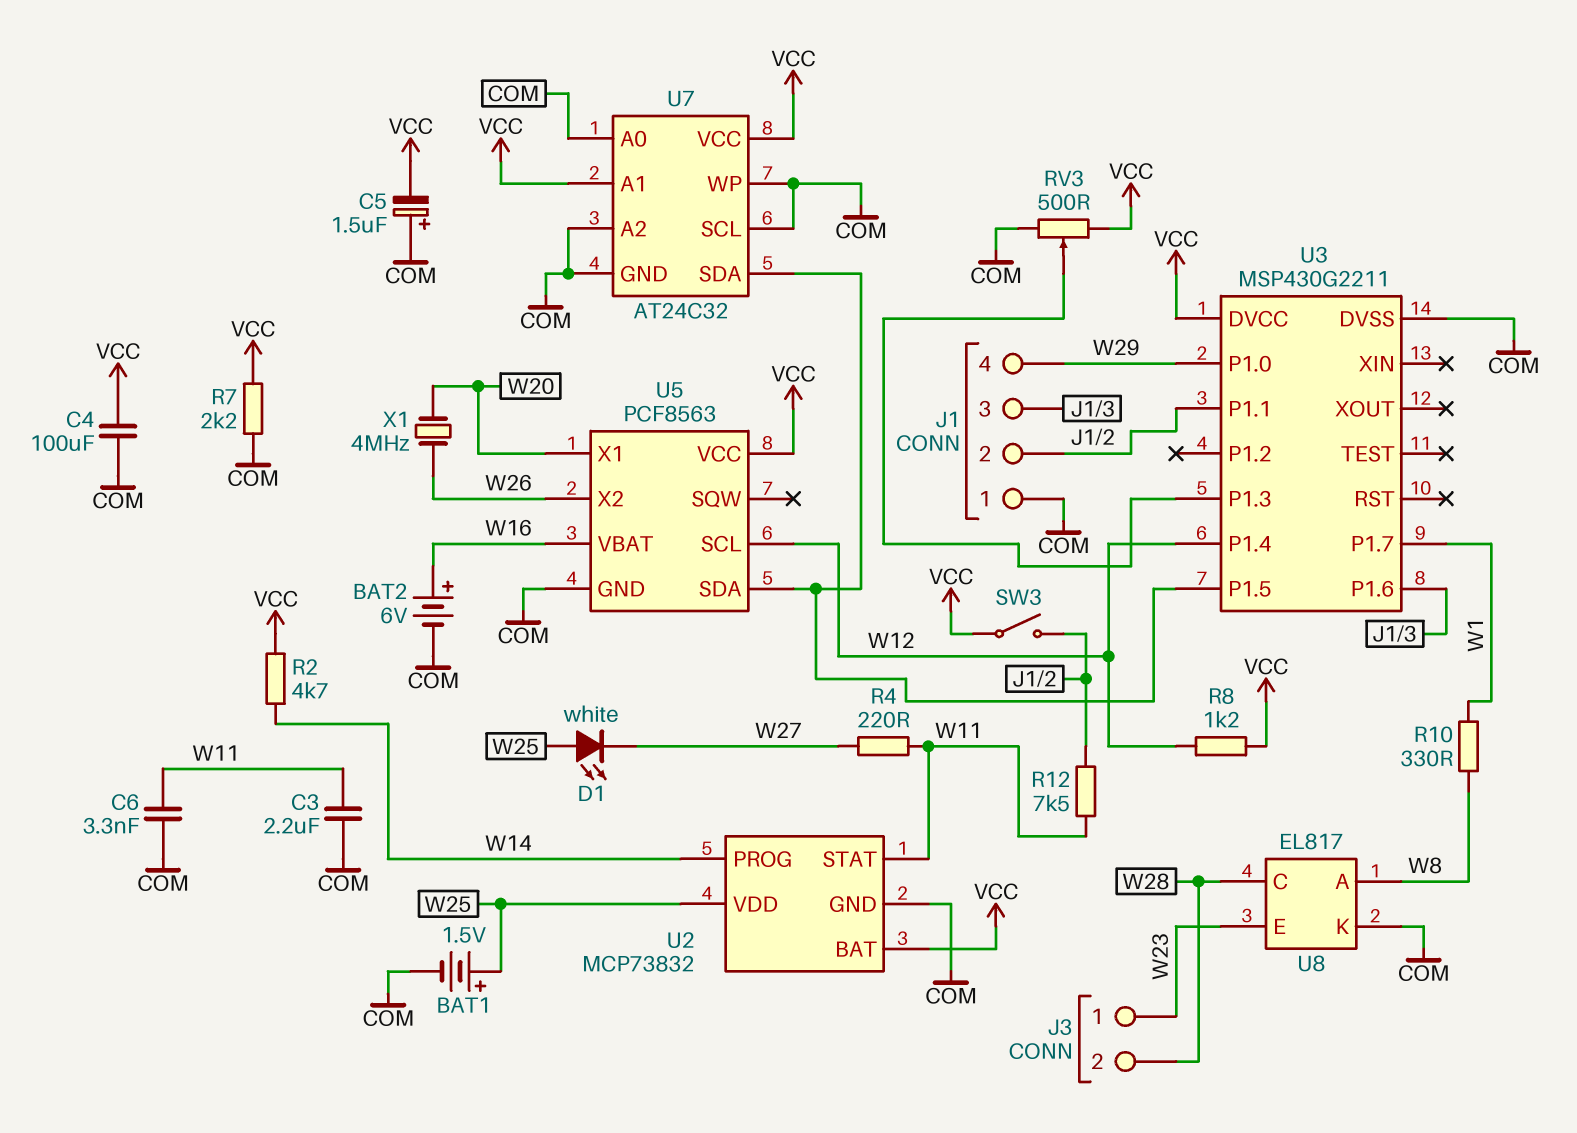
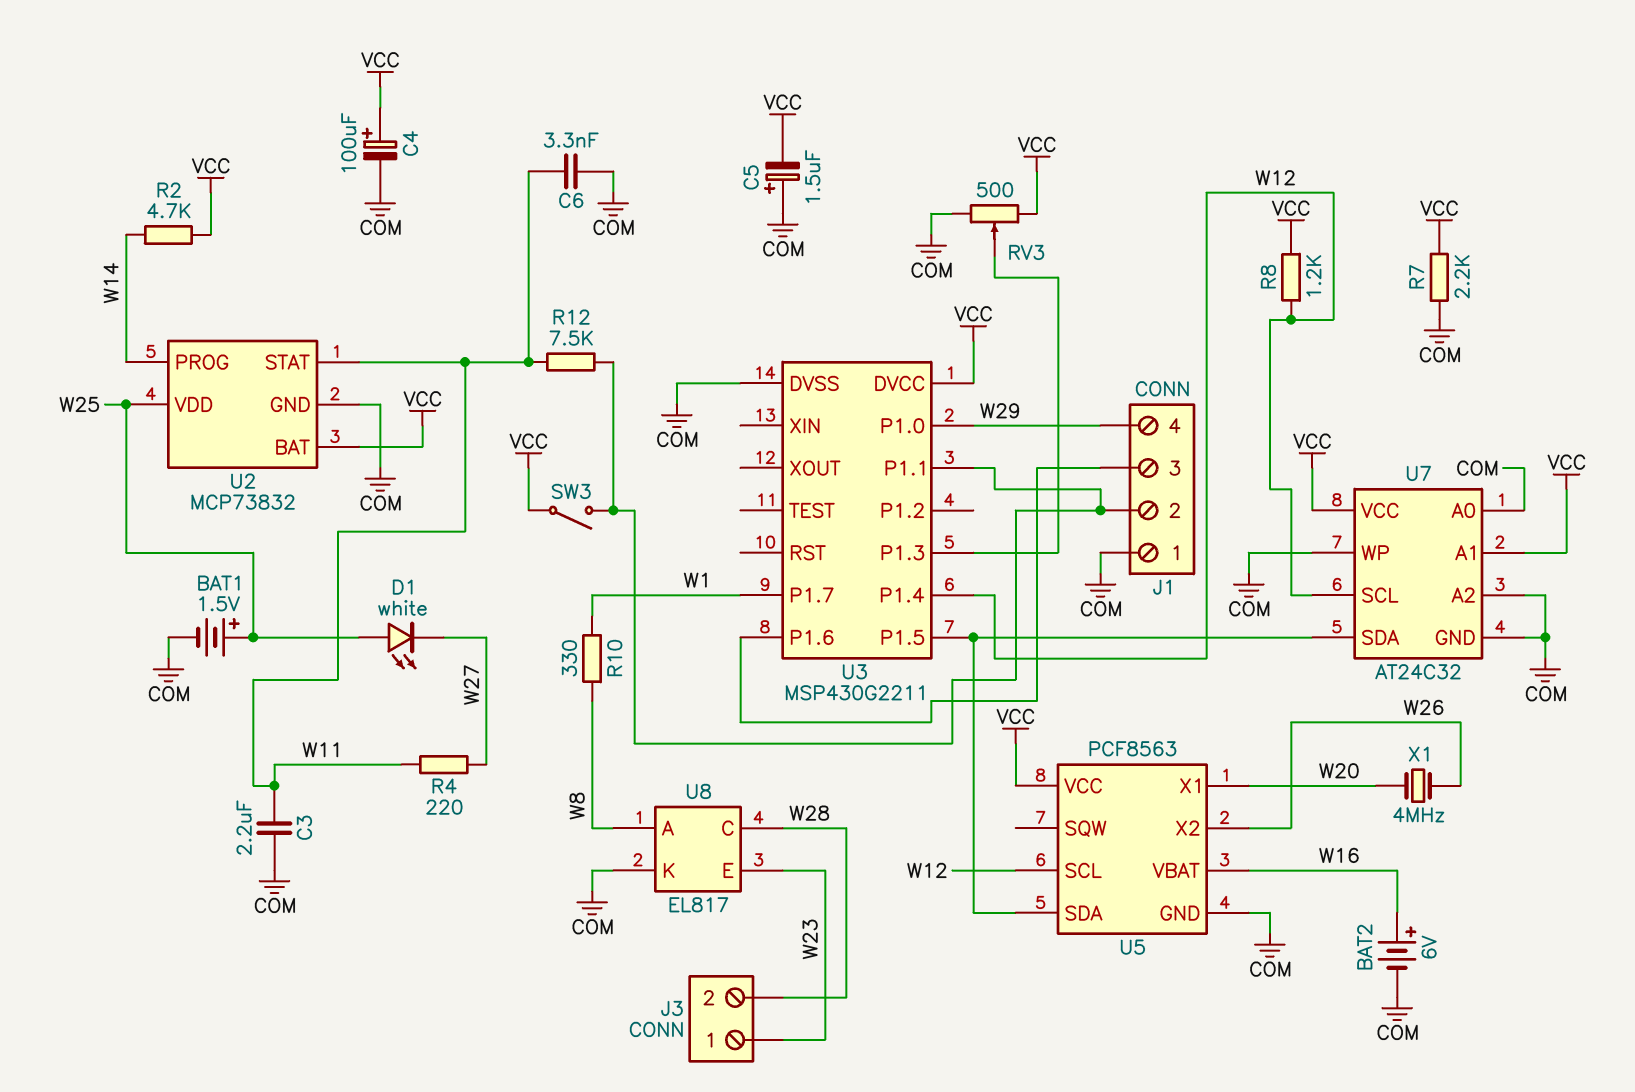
C4: 100uF (COM, VCC) -> 100uF (plus VCC, minus COM)
U7 pin SCL: COM -> W12

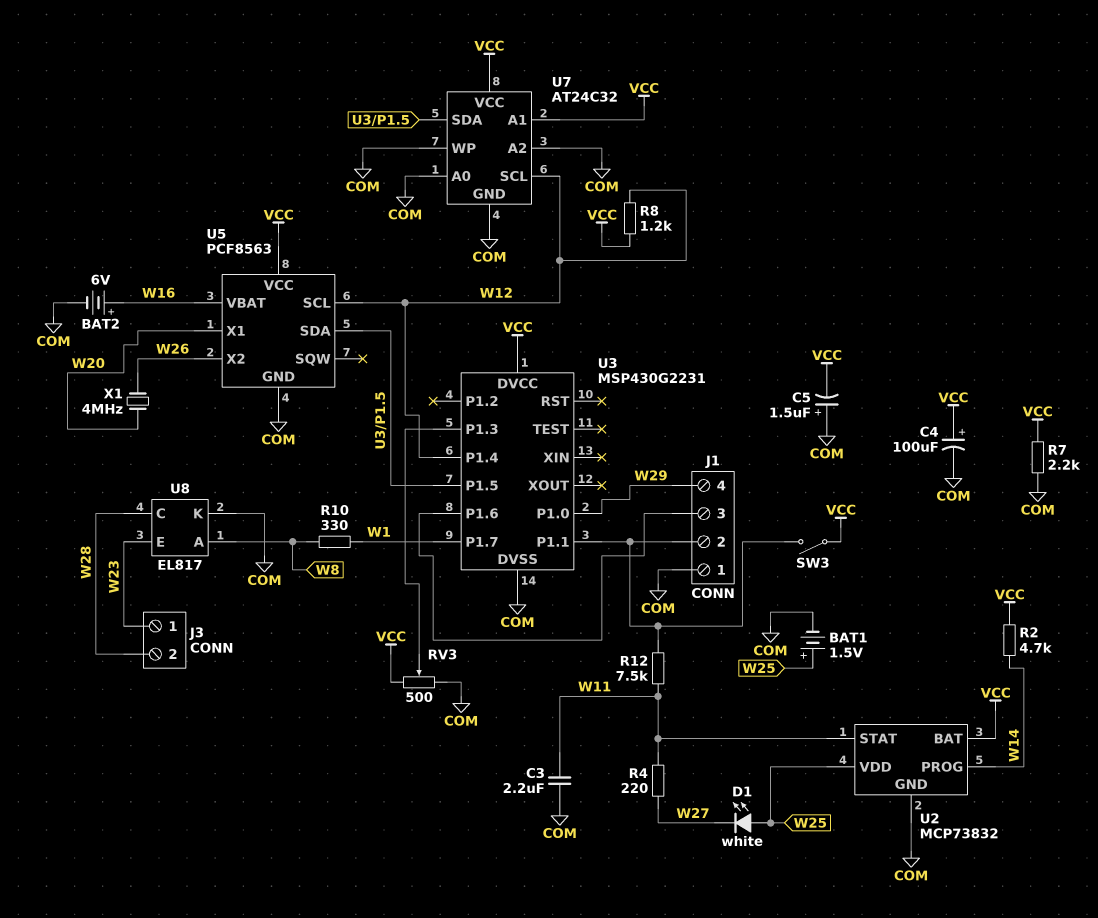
C6: 3.3nF (COM, W11) -> none
U3: MSP430G2211 -> MSP430G2231

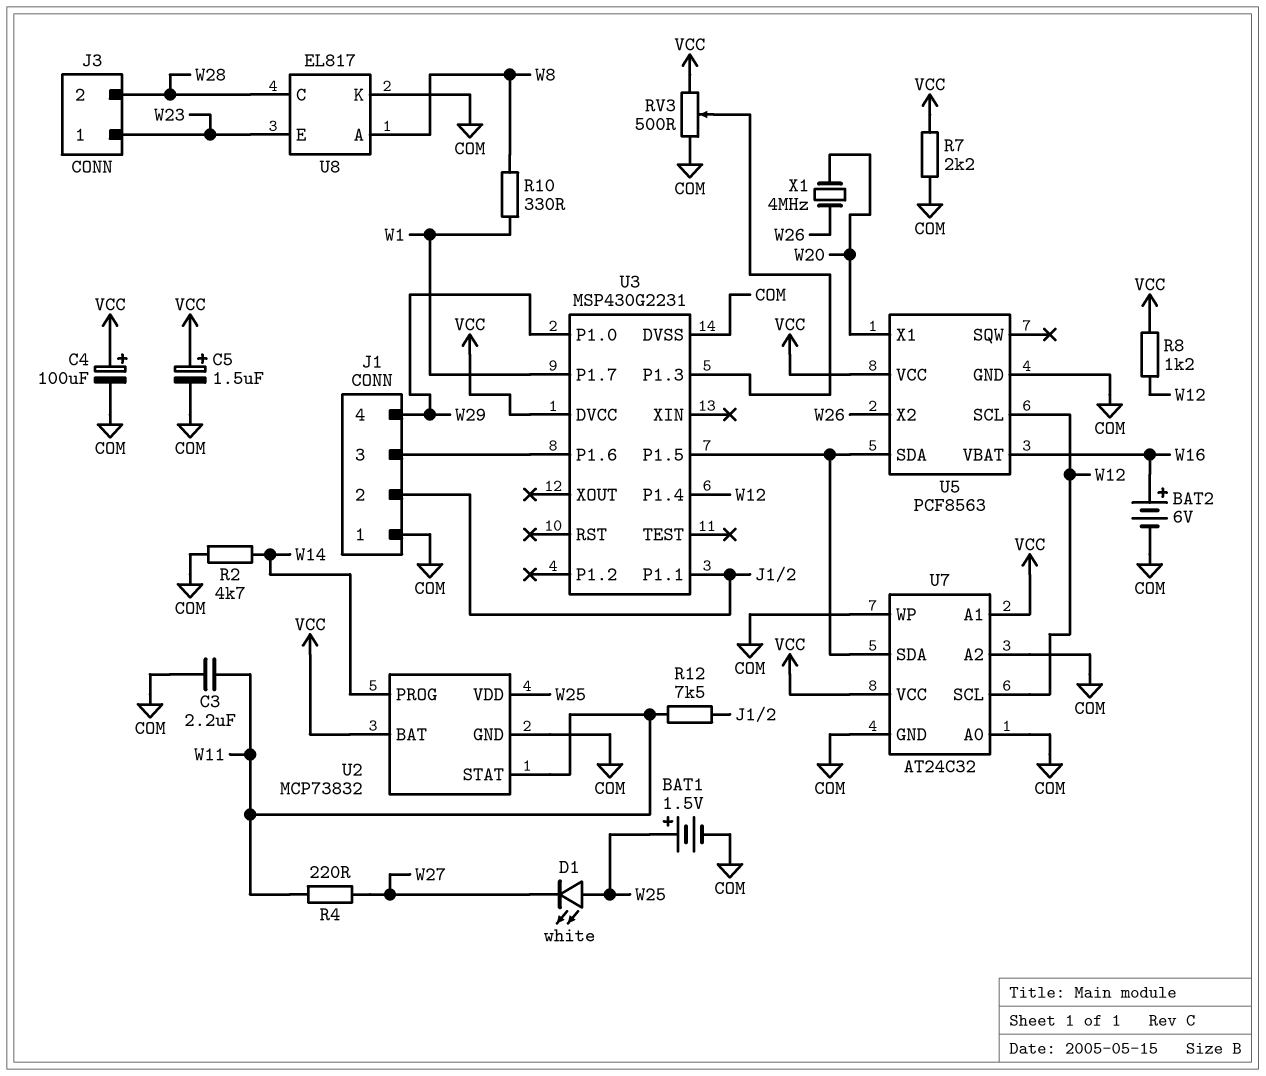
C5: 1.5uF (plus COM, minus VCC) -> 1.5uF (plus VCC, minus COM)
R2: 4.7k (VCC, W14) -> 4.7k (COM, W14)
SW3: switch (J1/2, VCC) -> none

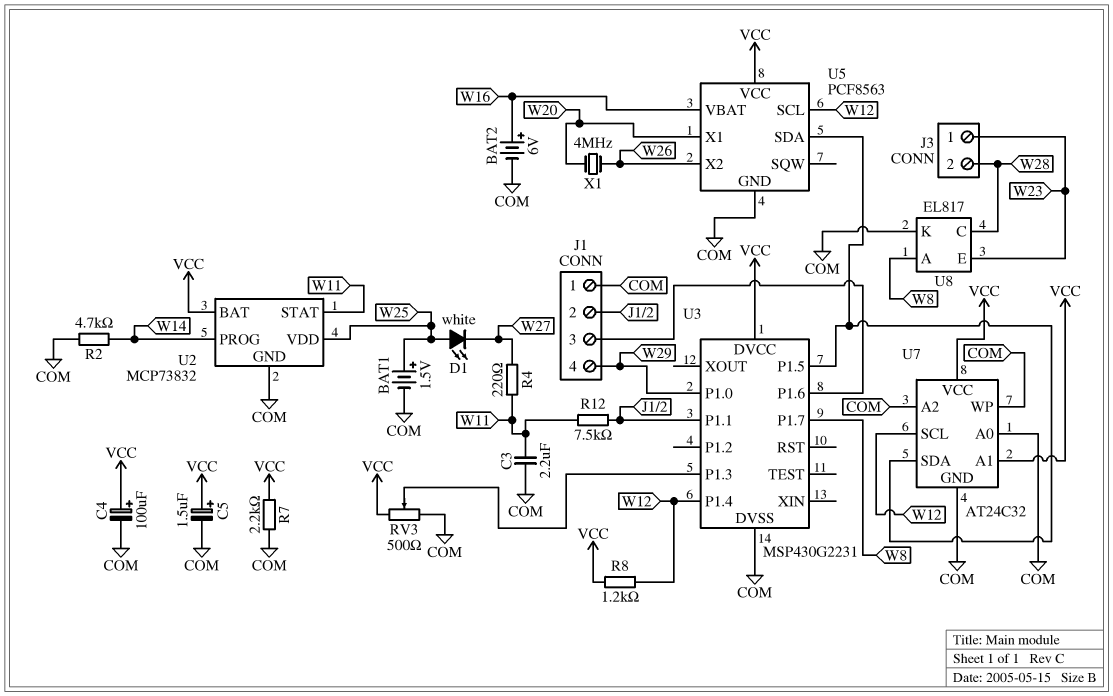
R10: 330 (W1, W8) -> none
U3 pin P1.7: W1 -> W8

